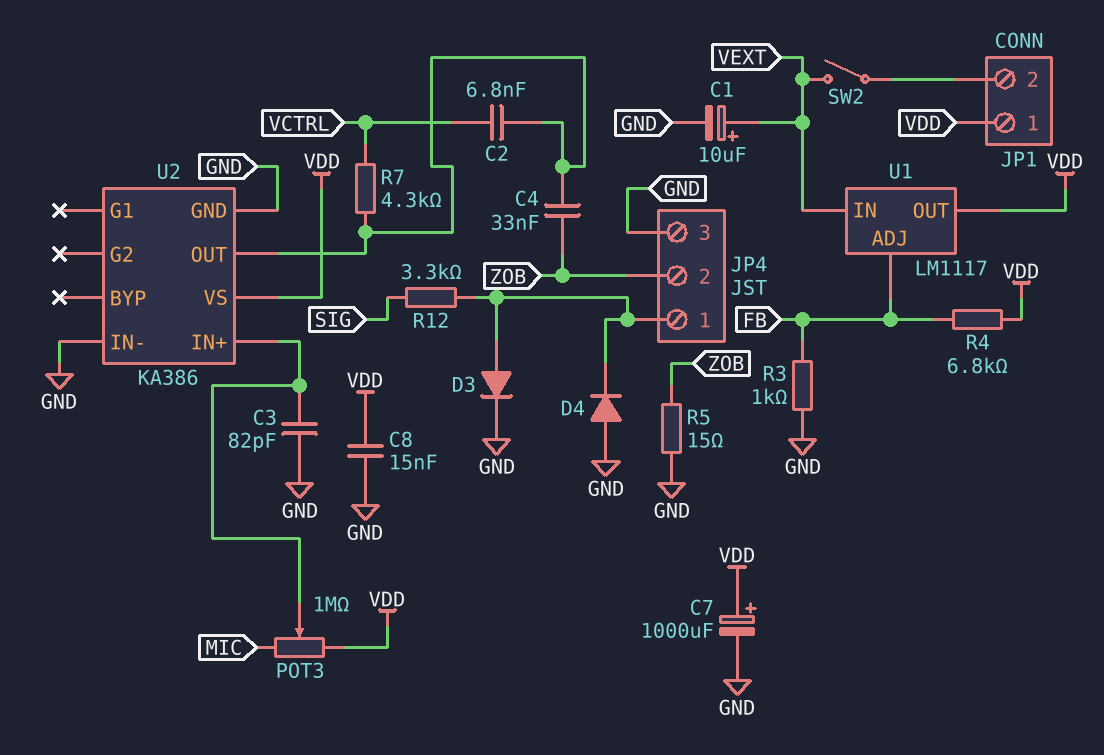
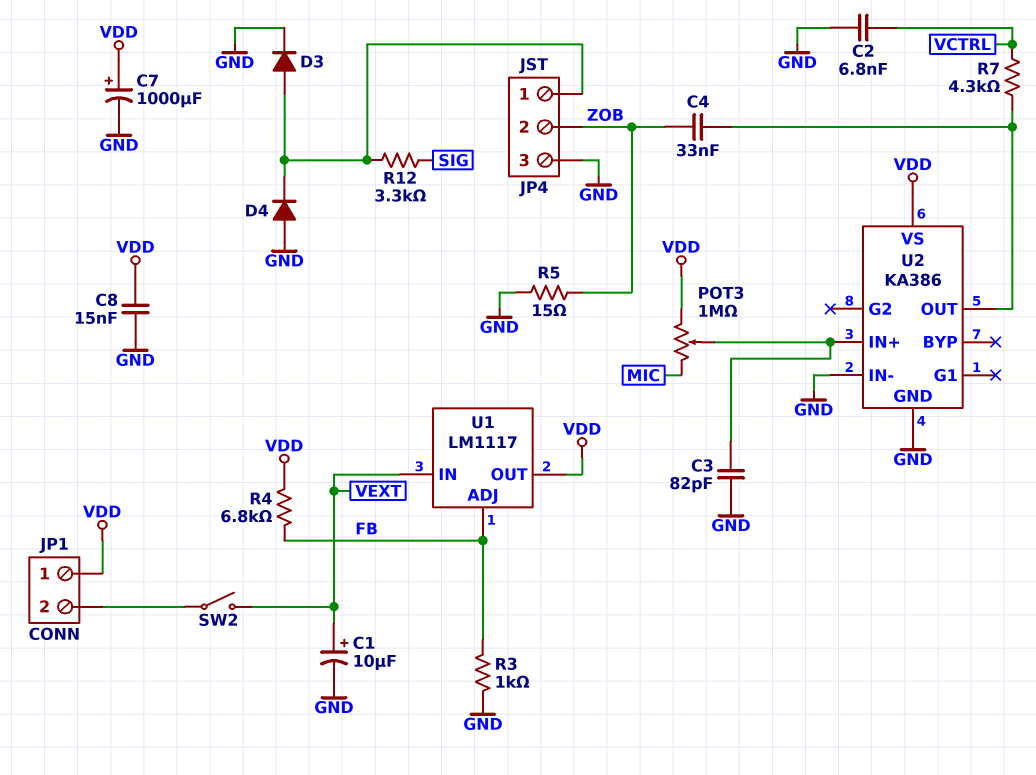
C2: 6.8nF (U2/OUT, VCTRL) -> 6.8nF (GND, VCTRL)

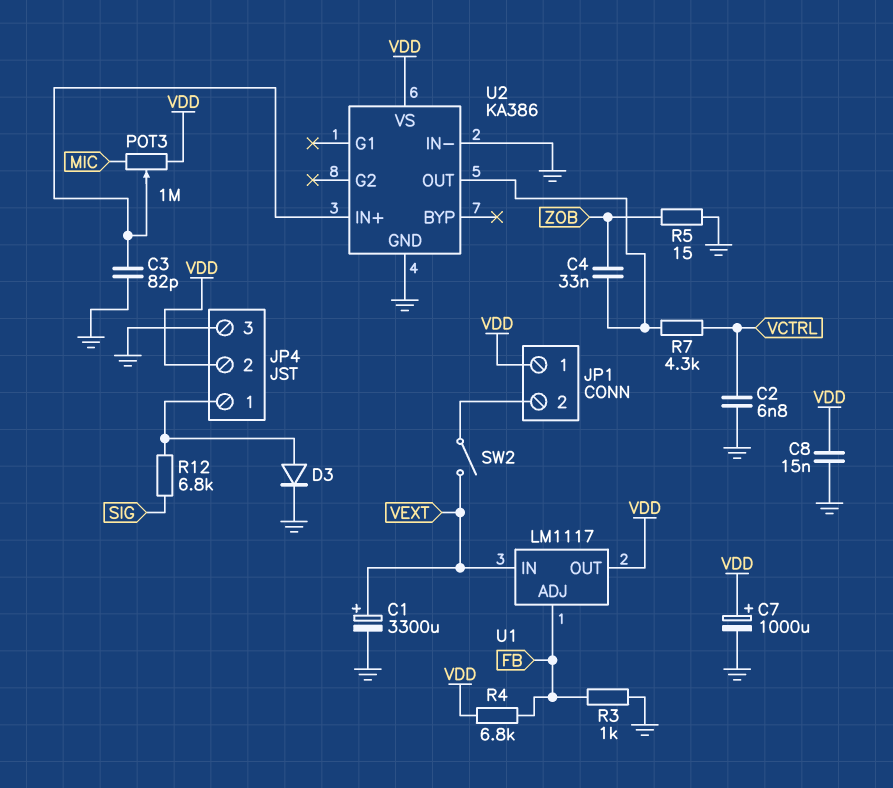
C1: 10uF (plus VEXT, minus GND) -> 3300uF (plus VEXT, minus GND)
D4: diode (A GND, K JP4/1) -> none
JP4 pin 2: ZOB -> VDD
R12: 3.3k (JP4/1, SIG) -> 6.8k (JP4/1, SIG)

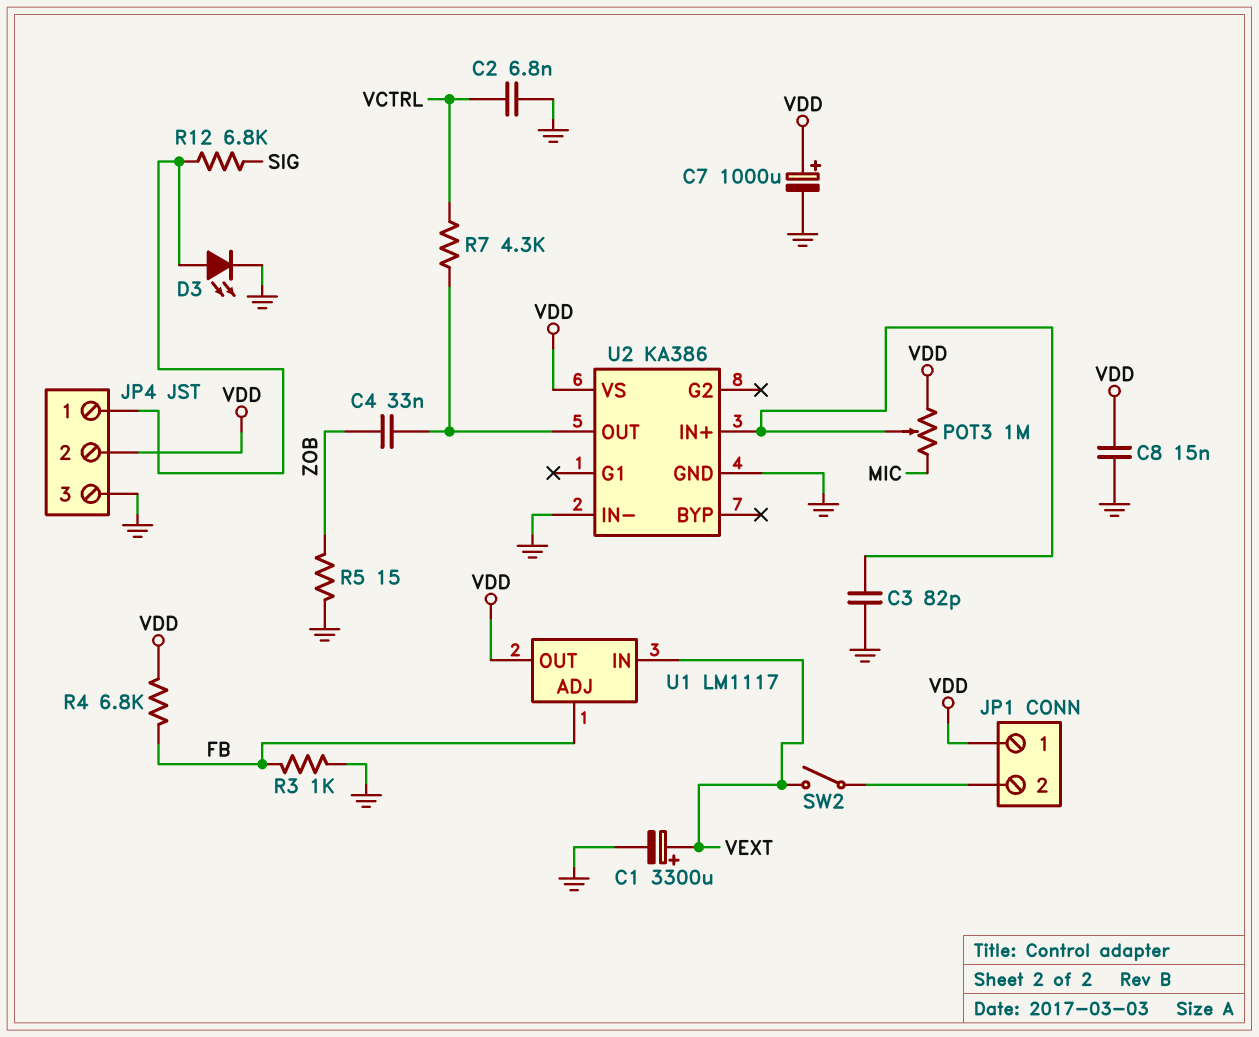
D3: diode (A JP4/1, K GND) -> LED (A JP4/1, K GND)

